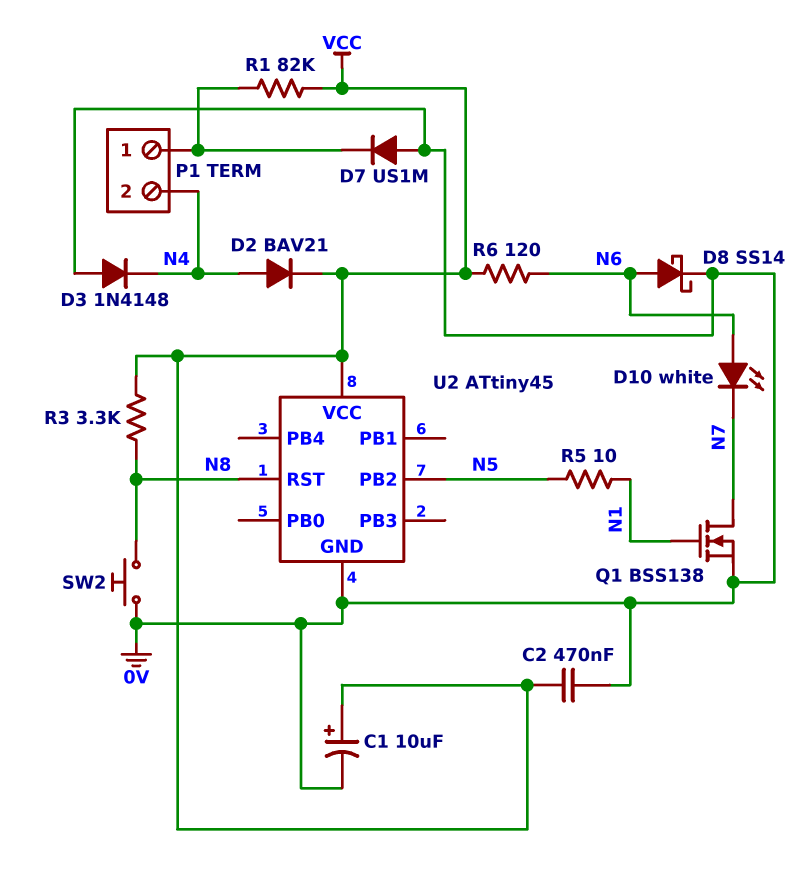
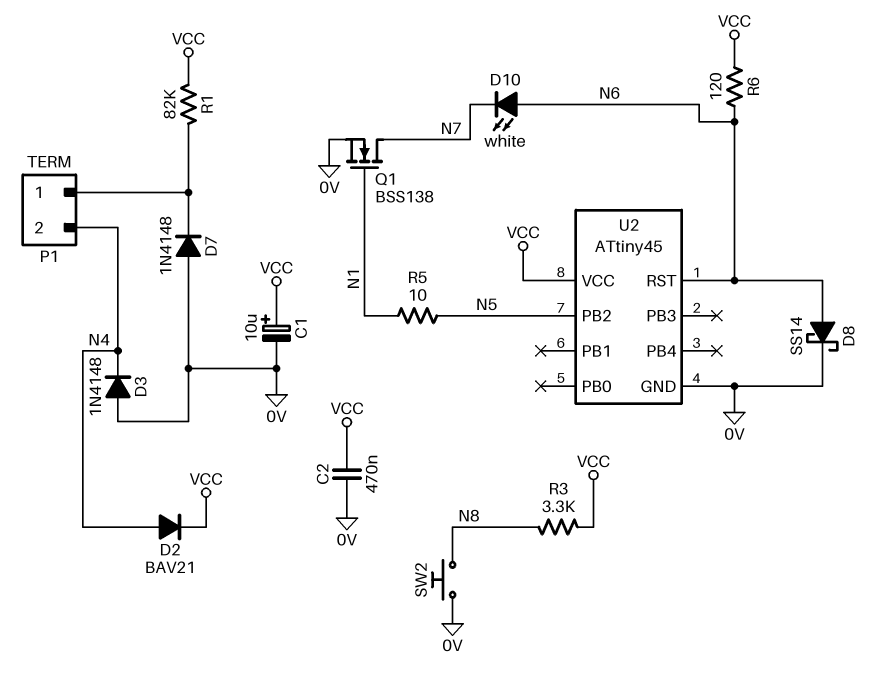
D7: diode US1M (A 0V, K P1/1) -> diode 1N4148 (A 0V, K P1/1)
U2 pin RST: N8 -> N6

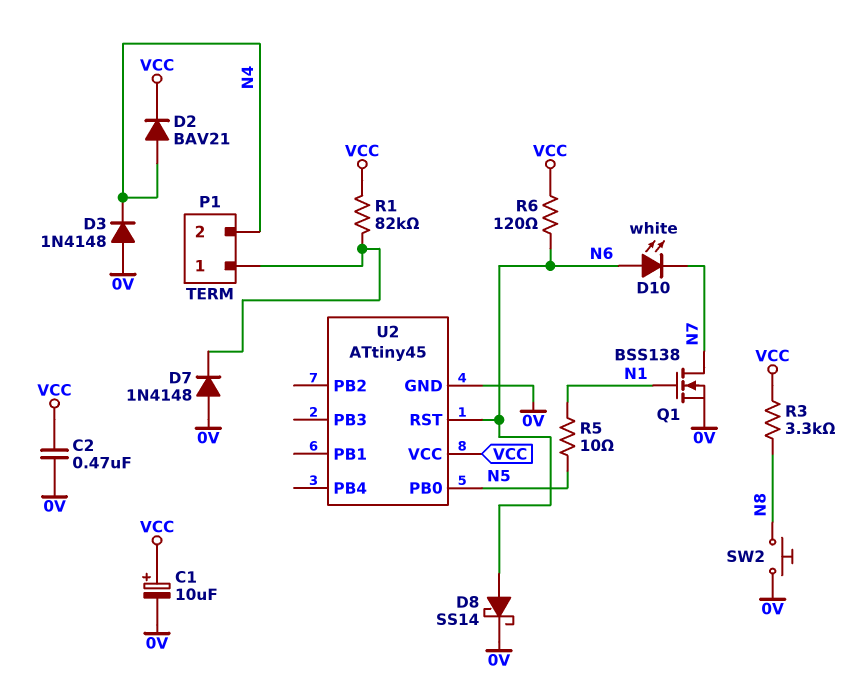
U2 pin PB0: none -> N5
U2 pin PB2: N5 -> none

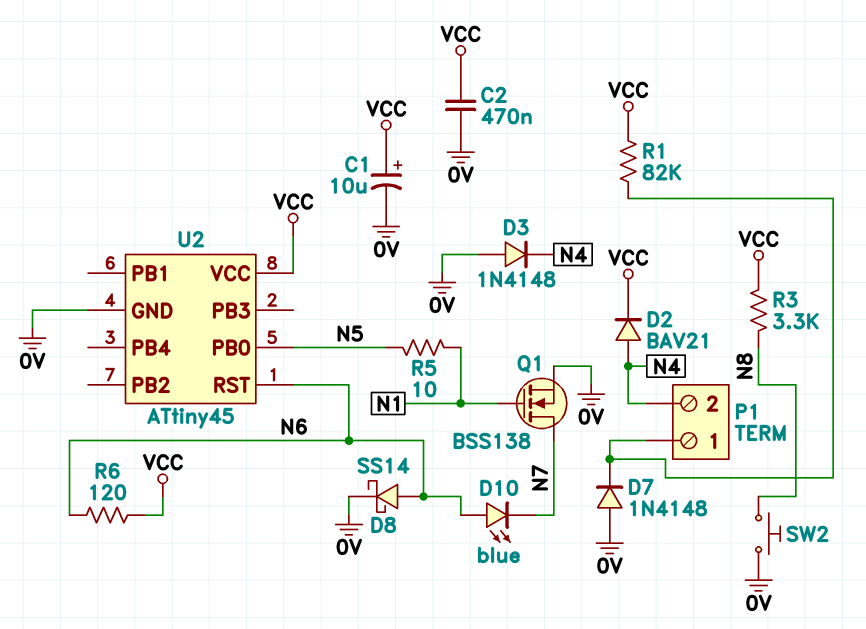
D10: LED white (A N6, K N7) -> LED blue (A N6, K N7)

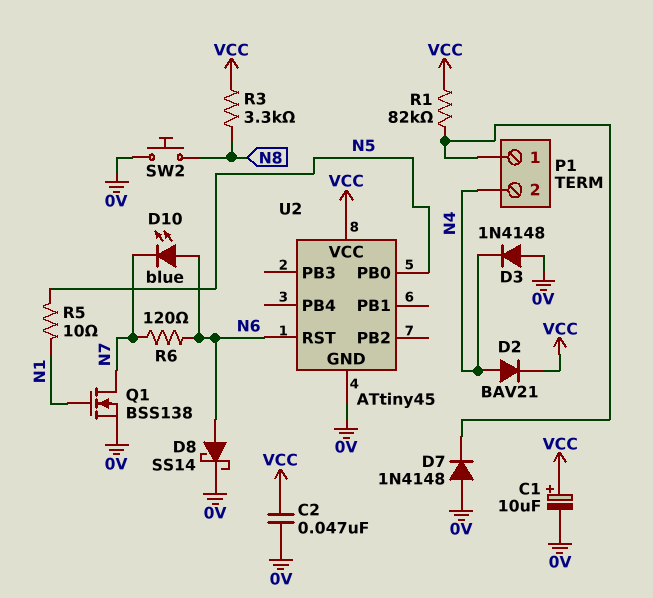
C2: 470nF (0V, VCC) -> 47nF (0V, VCC)
R6: 120 (N6, VCC) -> 120 (N6, N7)

